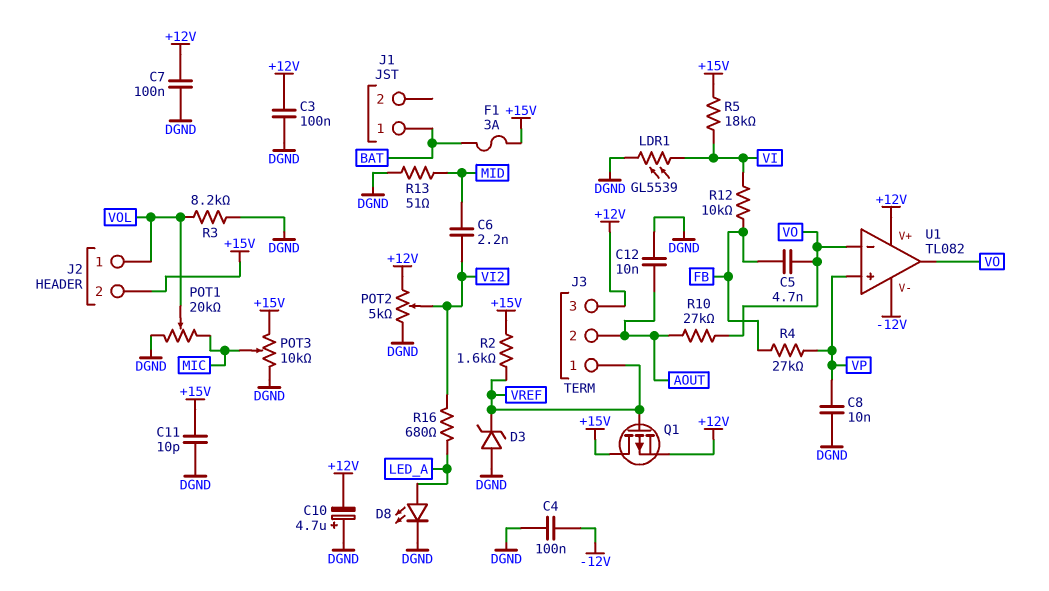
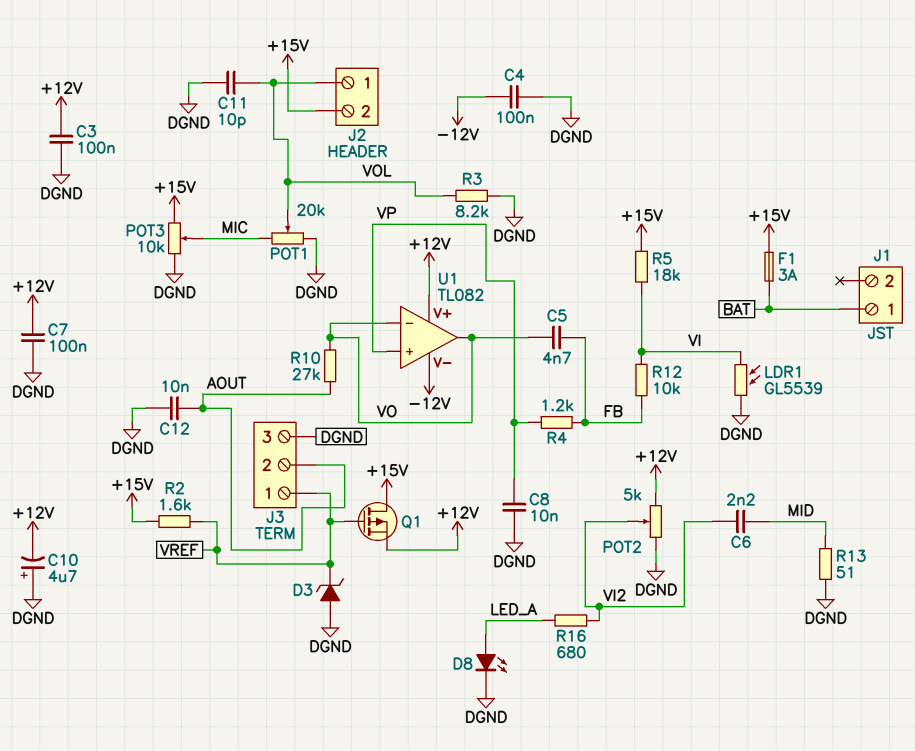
C11: 10pF (+15V, DGND) -> 10pF (DGND, VOL)
J3 pin 3: +12V -> DGND
R4: 27k (FB, VP) -> 1.2k (FB, VP)

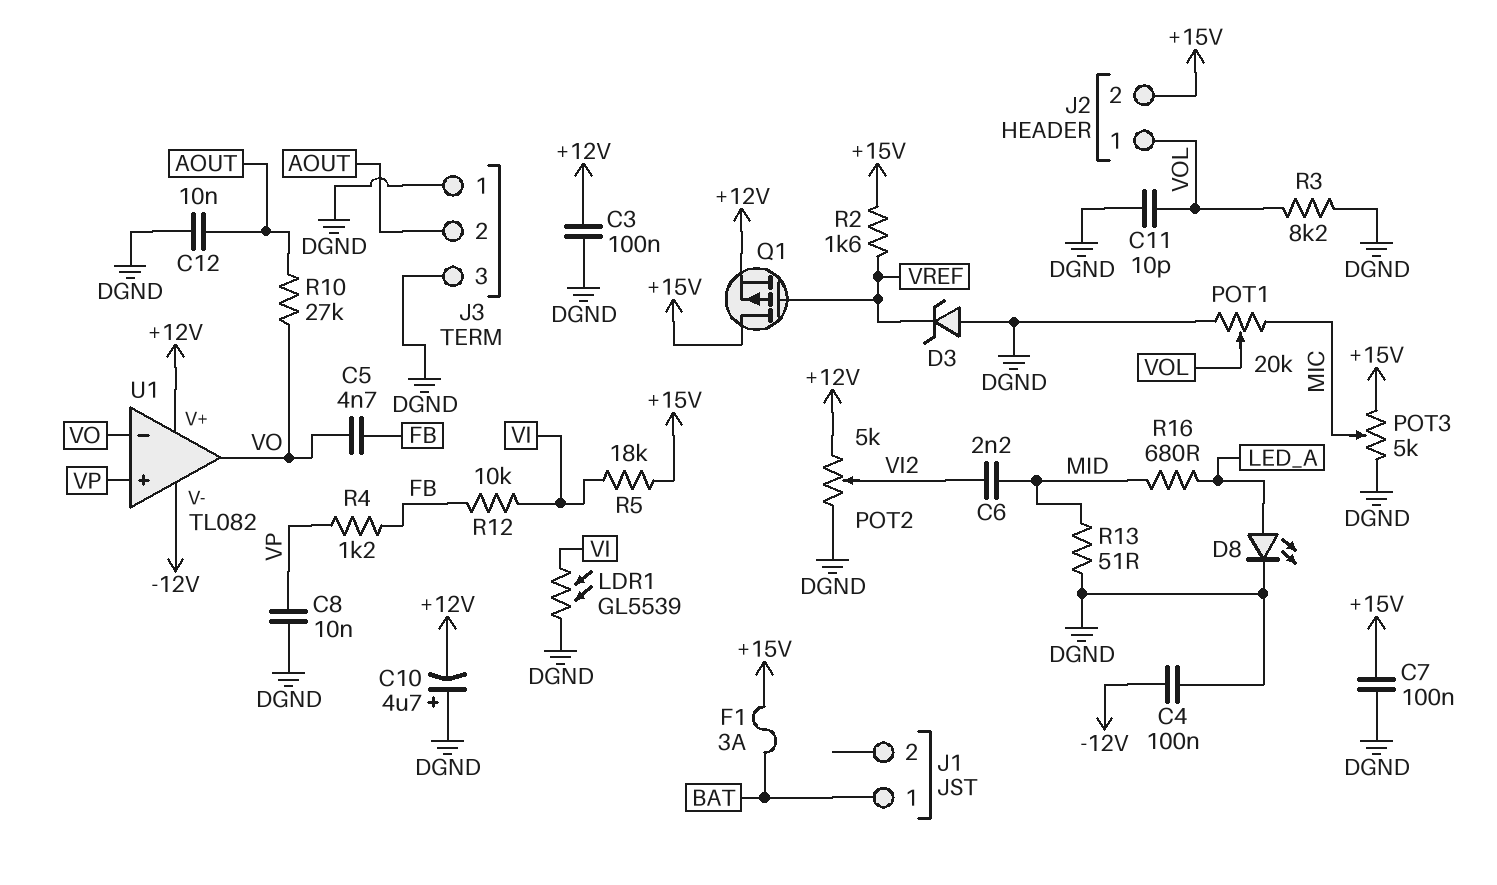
C7: 100nF (+12V, DGND) -> 100nF (+15V, DGND)
J3 pin 1: VREF -> DGND
POT3: 10k (+15V, DGND, wiper MIC) -> 5k (+15V, DGND, wiper MIC)
R16: 680 (LED_A, VI2) -> 680 (LED_A, MID)

